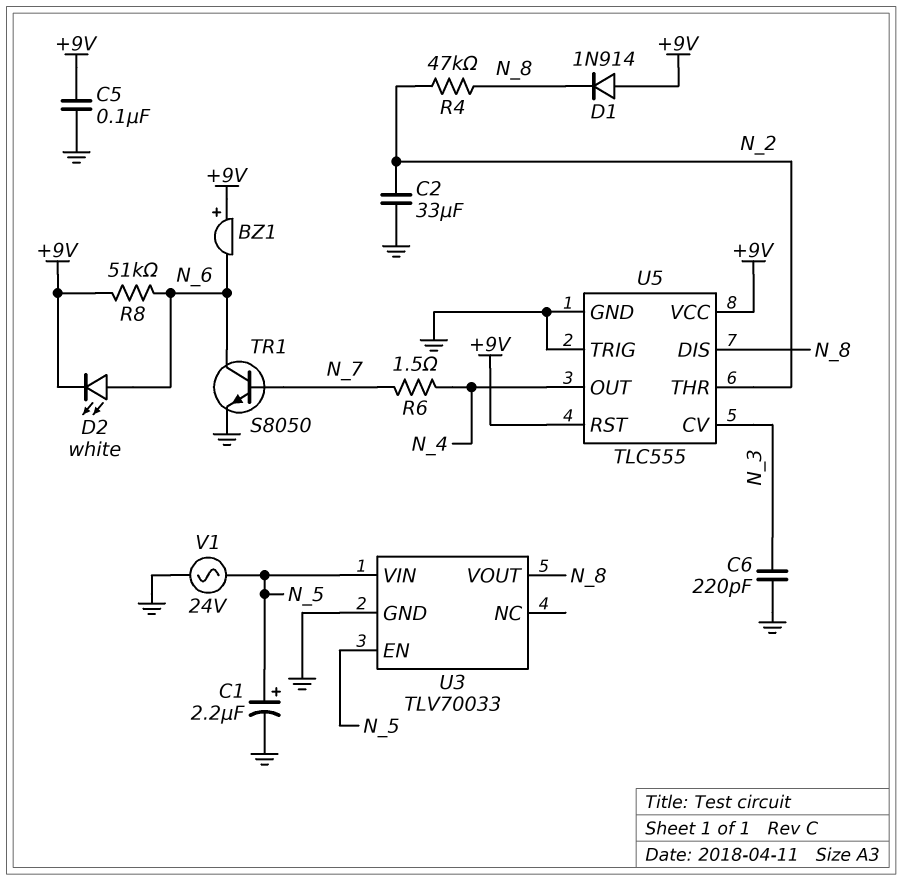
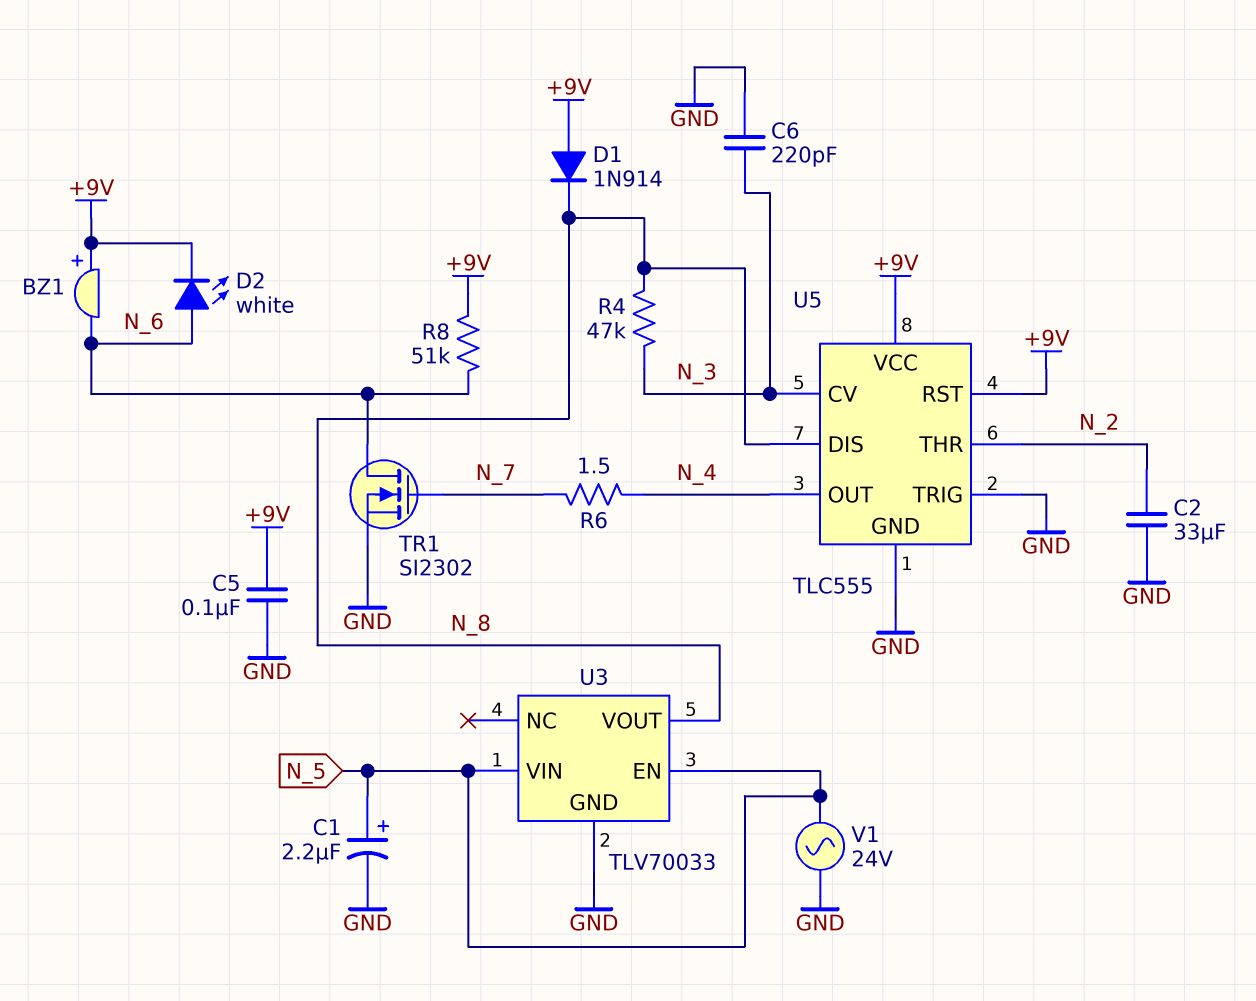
R4: 47k (N_2, N_8) -> 47k (N_3, N_8)
TR1: NPN S8050 (B N_7, C N_6, E GND) -> NMOS SI2302 (G N_7, D N_6, S GND)

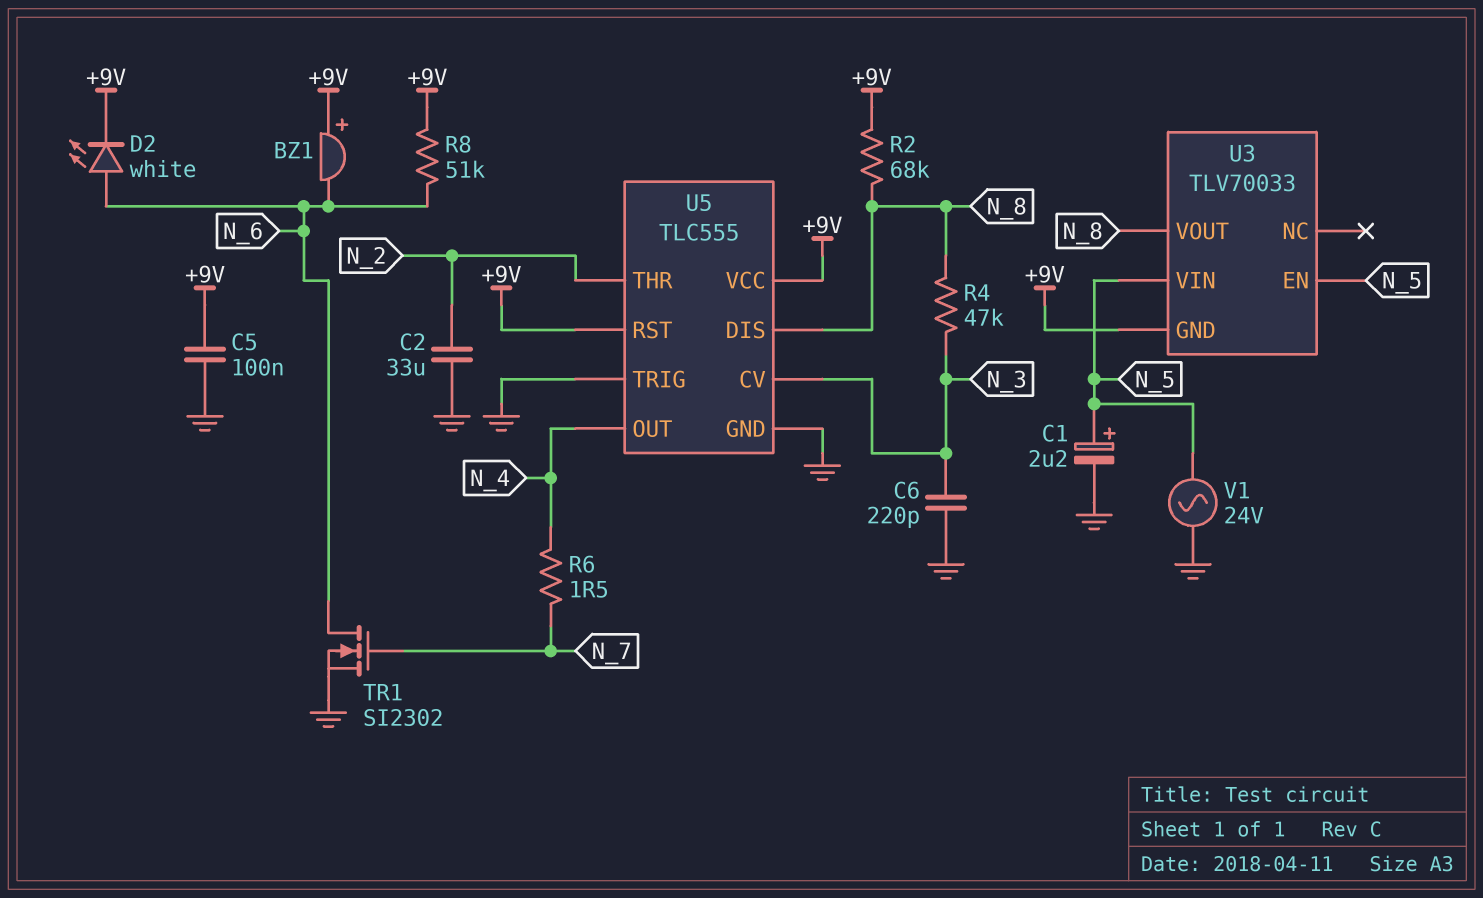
D1: diode 1N914 (A +9V, K N_8) -> none
R2: none -> 68k (+9V, N_8)
U3 pin GND: GND -> +9V

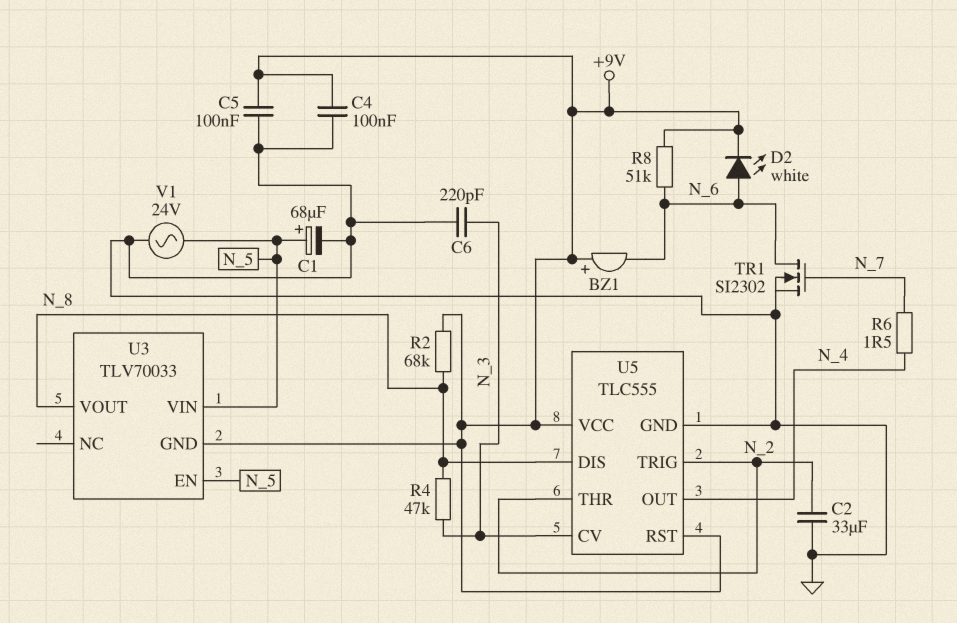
C1: 2.2uF (plus N_5, minus GND) -> 68uF (plus N_5, minus GND)
C4: none -> 100nF (+9V, GND)
U5 pin TRIG: GND -> N_2

